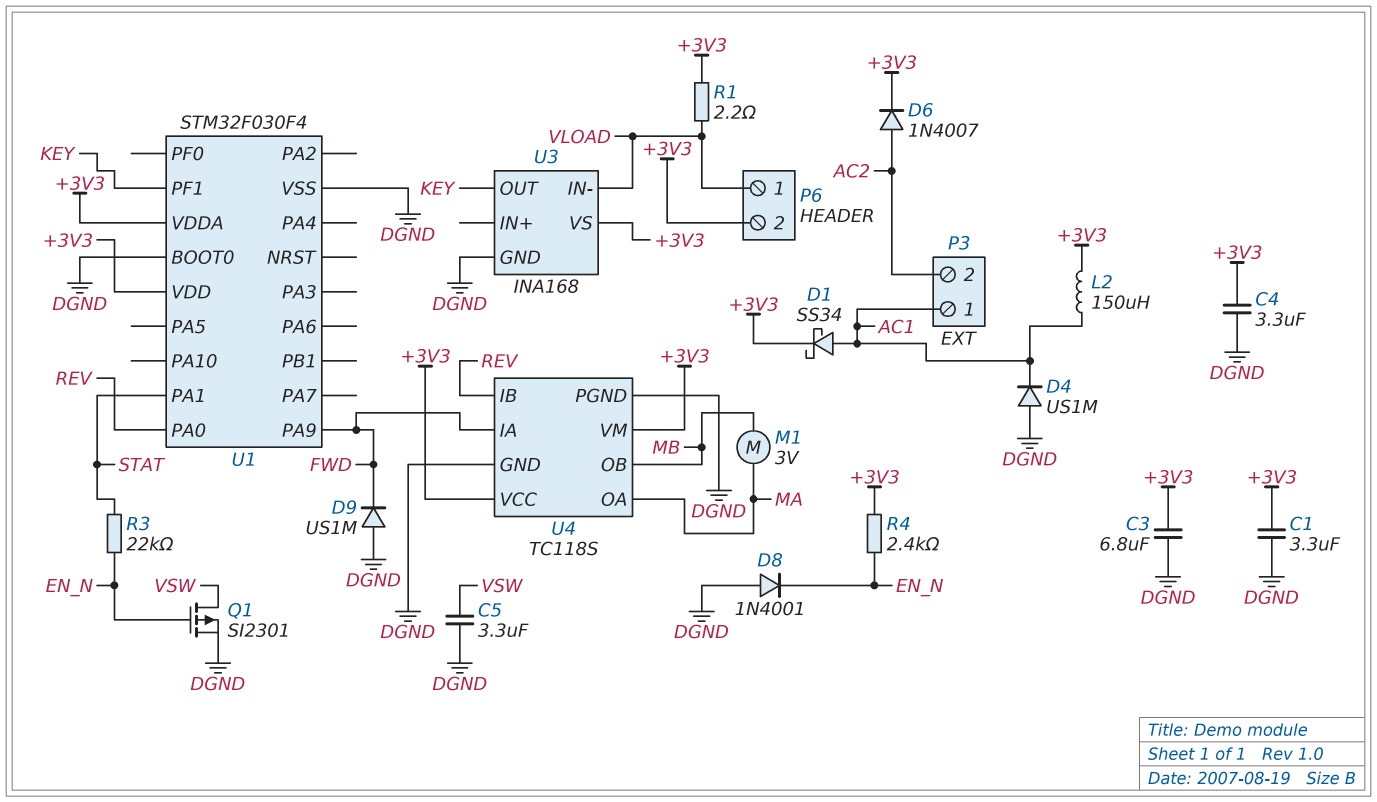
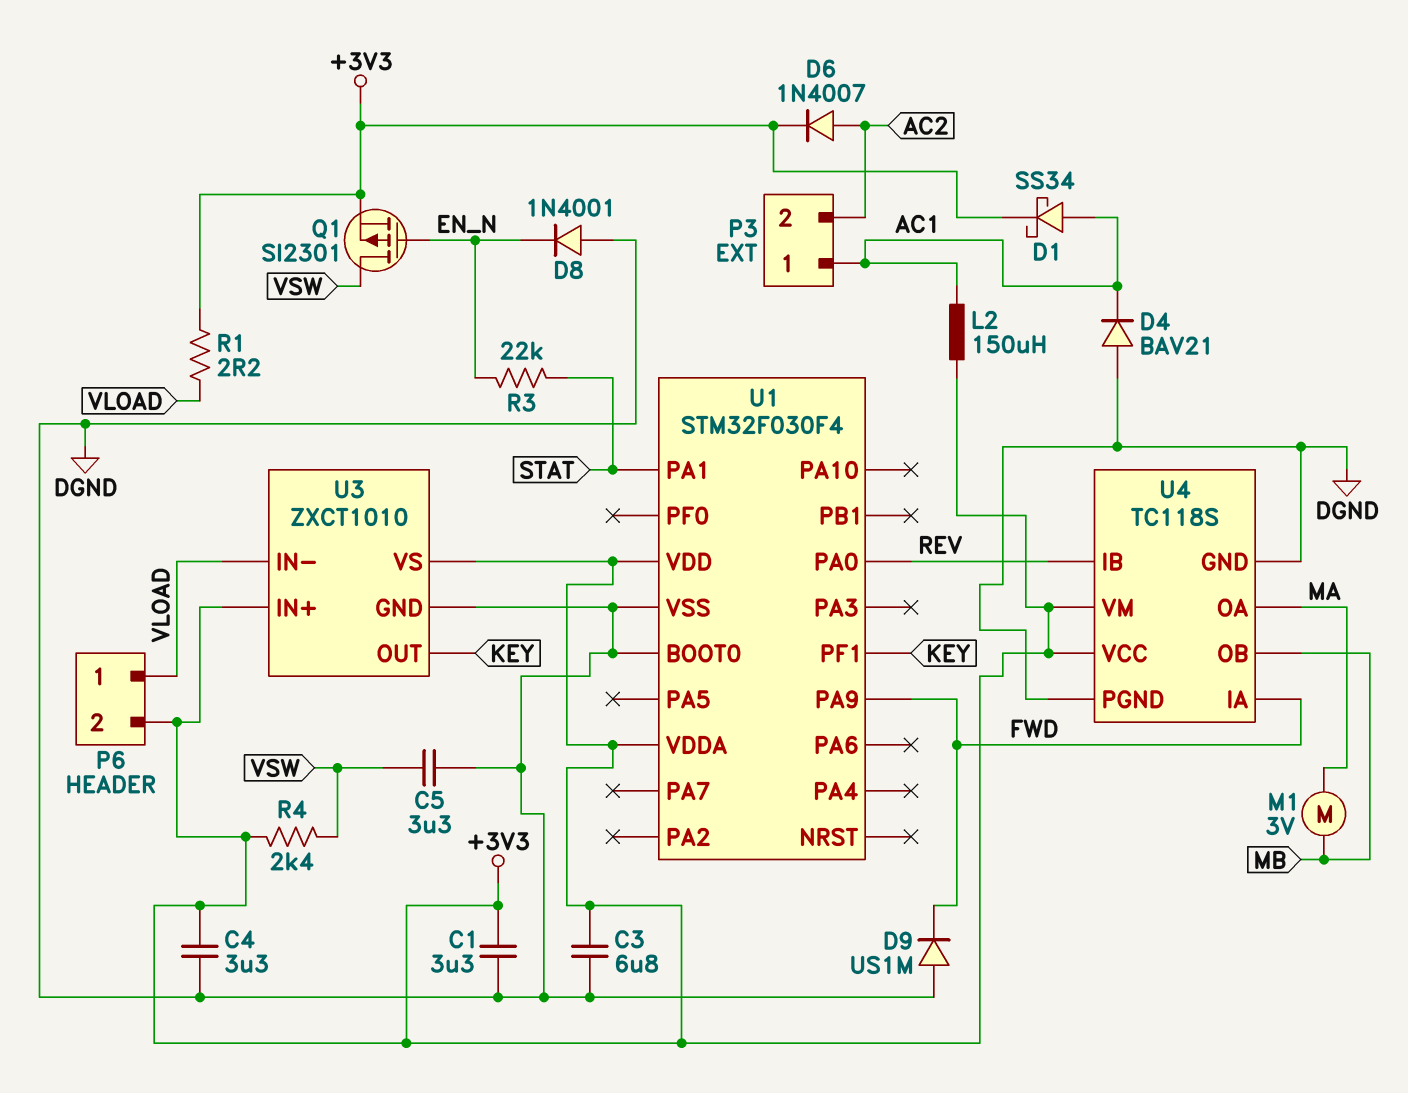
D4: diode US1M (A DGND, K AC1) -> diode BAV21 (A DGND, K AC1)
Q1: PMOS SI2301 (G EN_N, D VSW, S DGND) -> PMOS SI2301 (G EN_N, D VSW, S +3V3)
R4: 2.4k (+3V3, EN_N) -> 2.4k (+3V3, VSW)
U3: INA168 -> ZXCT1010
U3 pin IN+: none -> +3V3

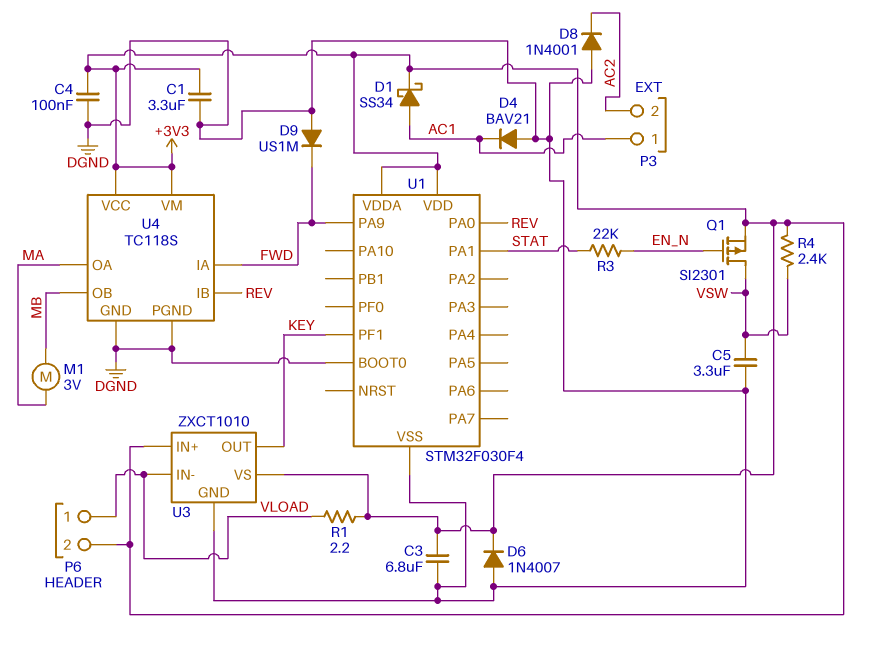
C4: 3.3uF (+3V3, DGND) -> 100nF (+3V3, DGND)
D6: diode 1N4007 (A AC2, K +3V3) -> diode 1N4007 (A DGND, K +3V3)
D8: diode 1N4001 (A DGND, K EN_N) -> diode 1N4001 (A DGND, K AC2)
L2: 150uH (+3V3, AC1) -> none

